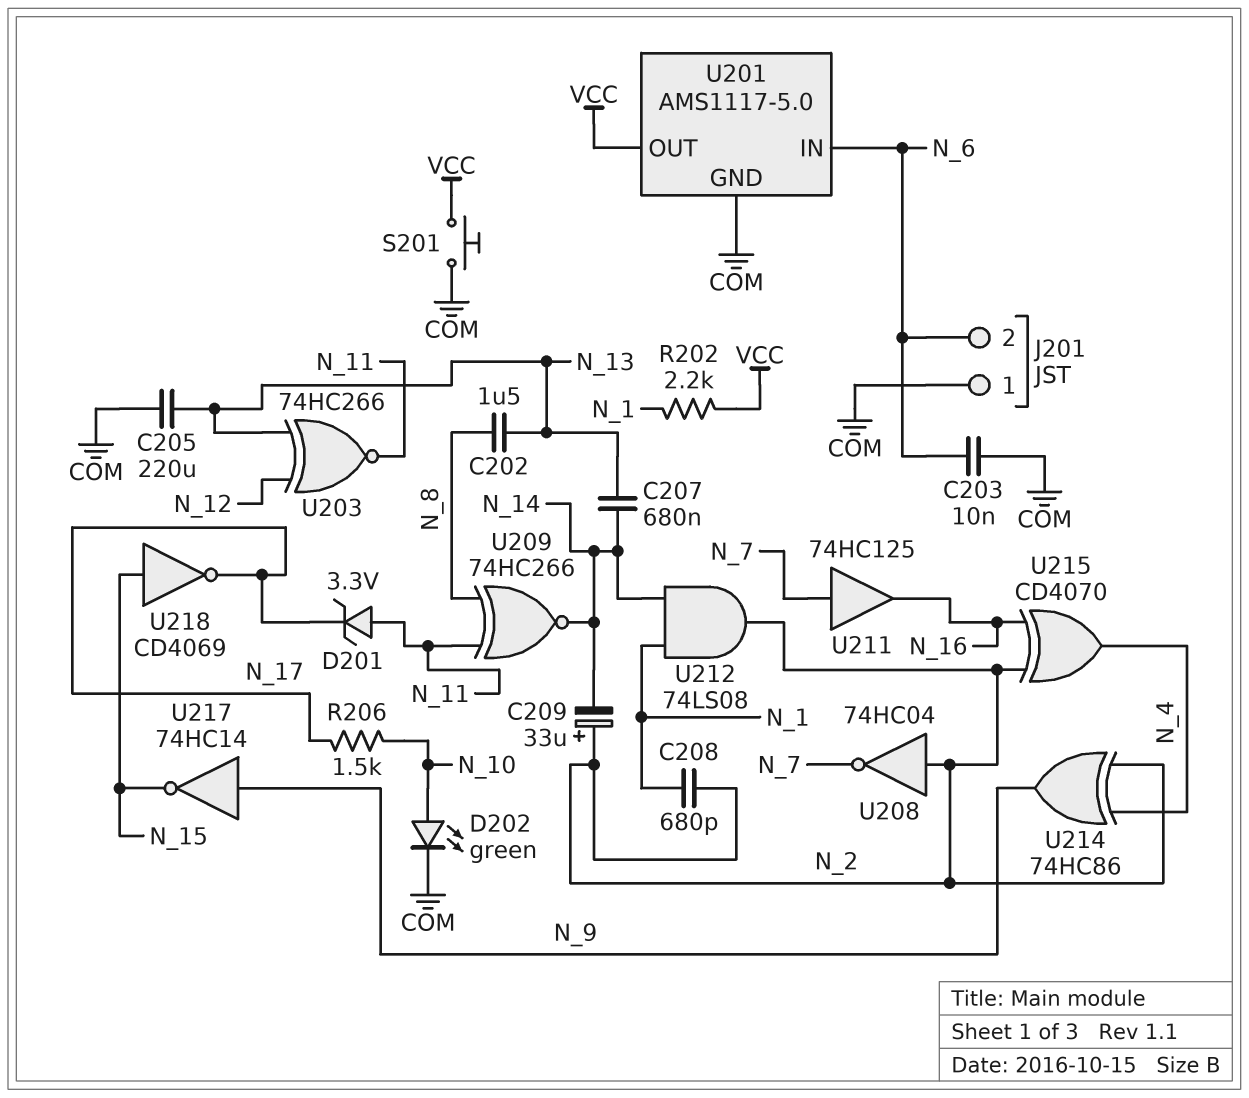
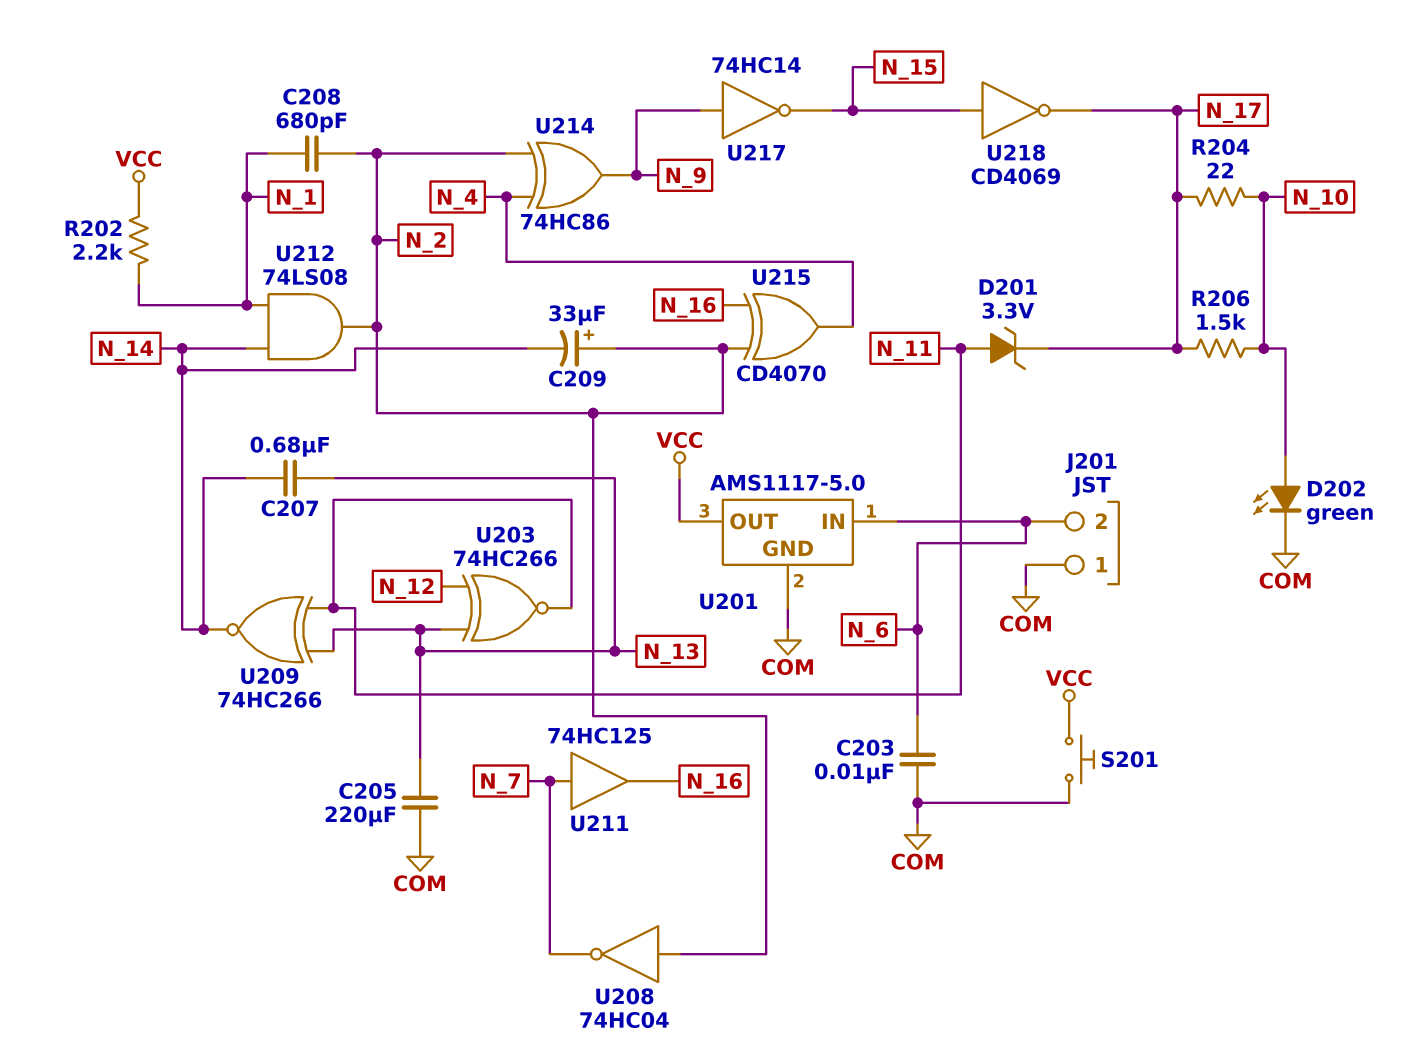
C202: 1.5uF (N_8, N_13) -> none
R204: none -> 22 (N_10, N_17)
U209: XNOR 74HC266 (in N_8, in N_11, out N_14) -> XNOR 74HC266 (in N_11, in N_13, out N_14)

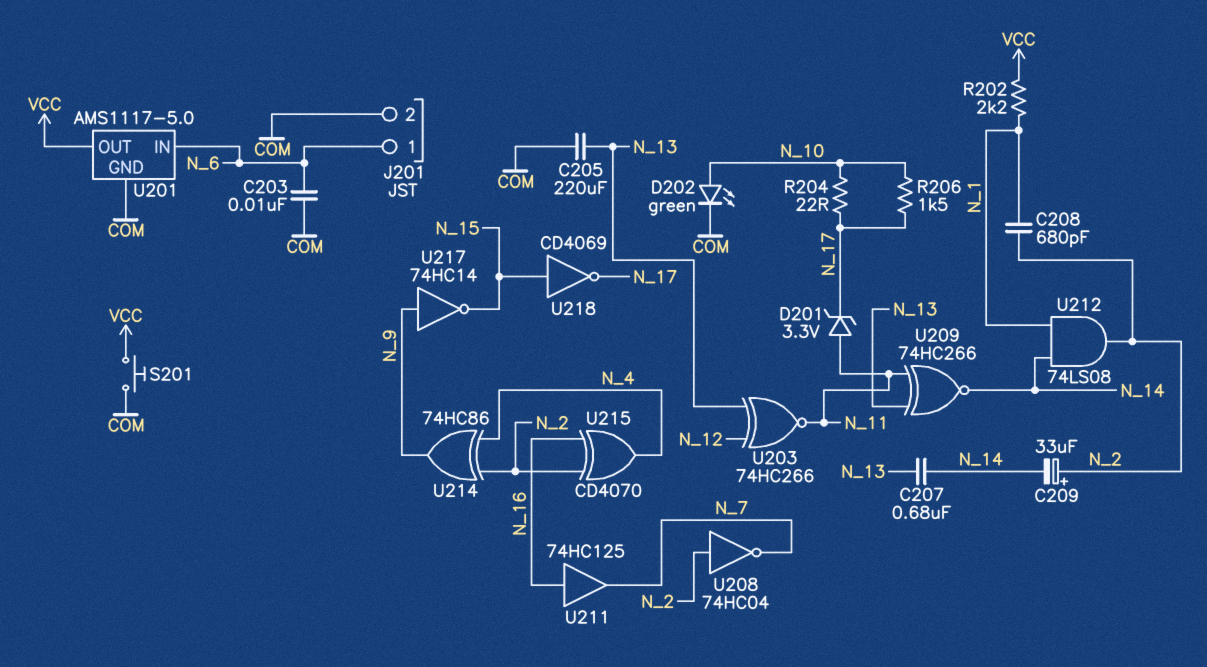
J201 pin 1: COM -> N_6
J201 pin 2: N_6 -> COM
U211: buffer 74HC125 (in N_7, out N_16) -> buffer 74HC125 (in N_16, out N_7)

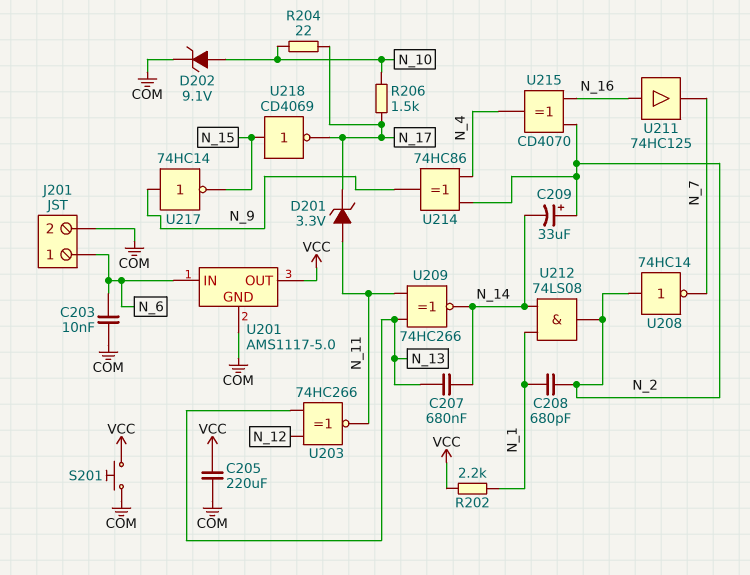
C205: 220uF (COM, N_13) -> 220uF (COM, VCC)
D202: LED green (A N_10, K COM) -> zener 9.1V (A N_10, K COM)
U208: NOT 74HC04 (in N_2, out N_7) -> NOT 74HC14 (in N_2, out N_7)

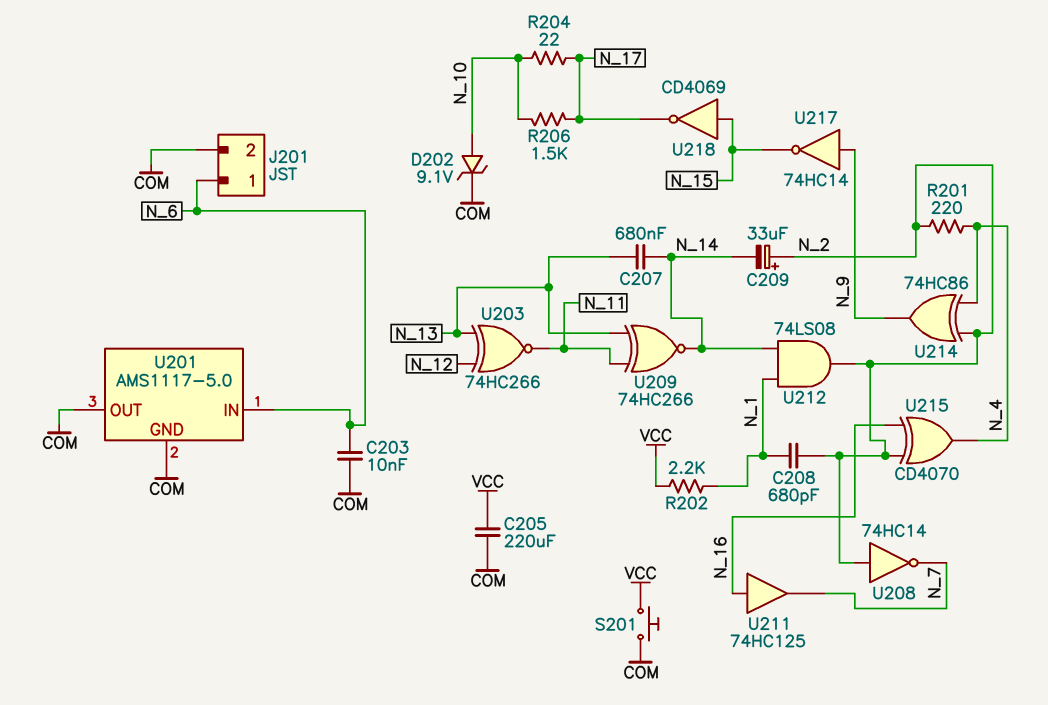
D201: zener 3.3V (A N_11, K N_17) -> none
R201: none -> 220 (N_2, N_4)
U201 pin OUT: VCC -> COM

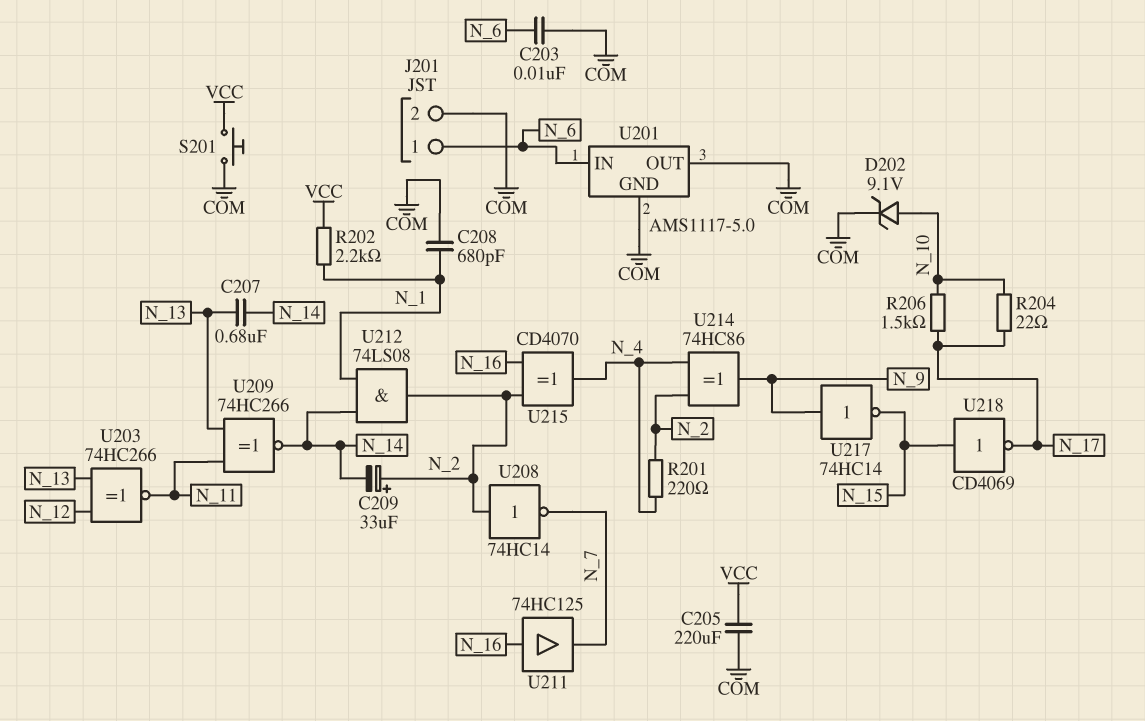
C208: 680pF (N_1, N_2) -> 680pF (COM, N_1)

